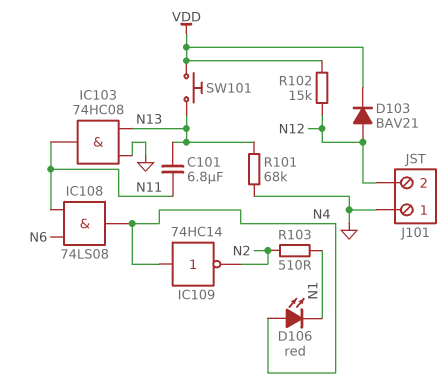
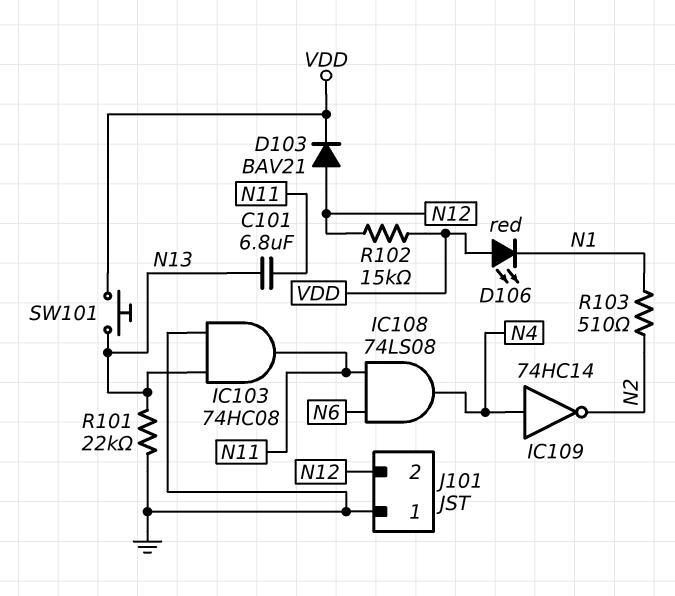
D106: LED red (A N4, K N1) -> LED red (A VDD, K N1)
R101: 68k (GND, N13) -> 22k (GND, N13)

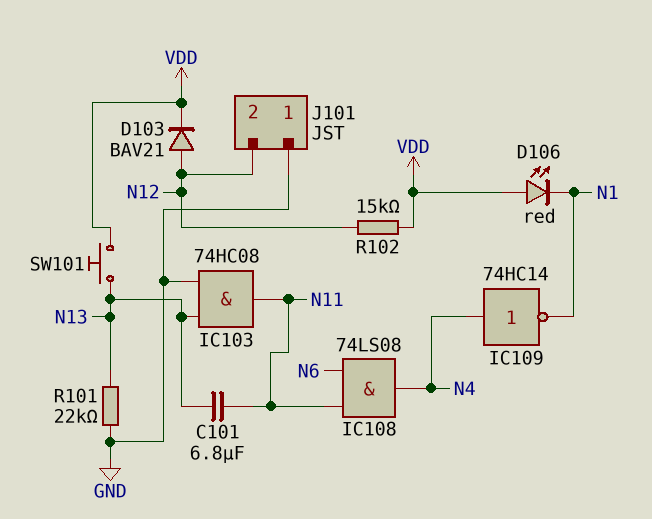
IC109: NOT 74HC14 (in N4, out N2) -> NOT 74HC14 (in N4, out N1)
R103: 510 (N1, N2) -> none

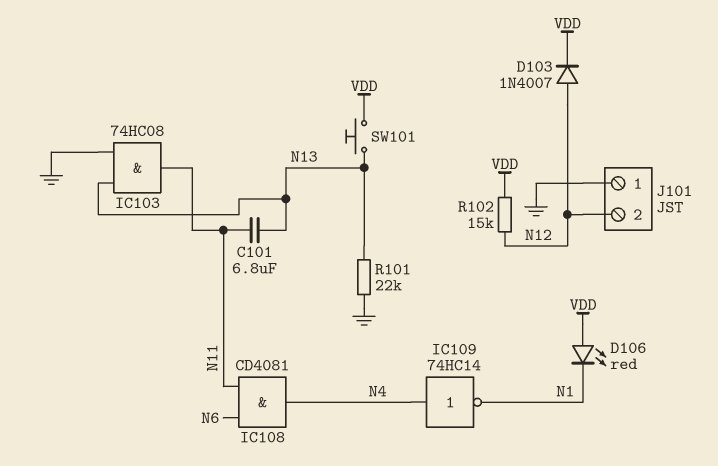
D103: diode BAV21 (A N12, K VDD) -> diode 1N4007 (A N12, K VDD)
IC108: AND 74LS08 (in N6, in N11, out N4) -> AND CD4081 (in N6, in N11, out N4)

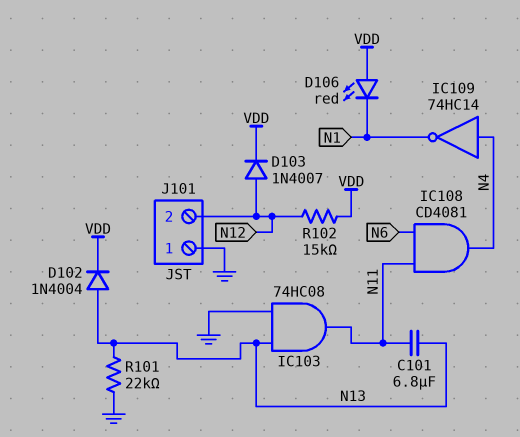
D102: none -> diode 1N4004 (A N13, K VDD)
SW101: button (N13, VDD) -> none

